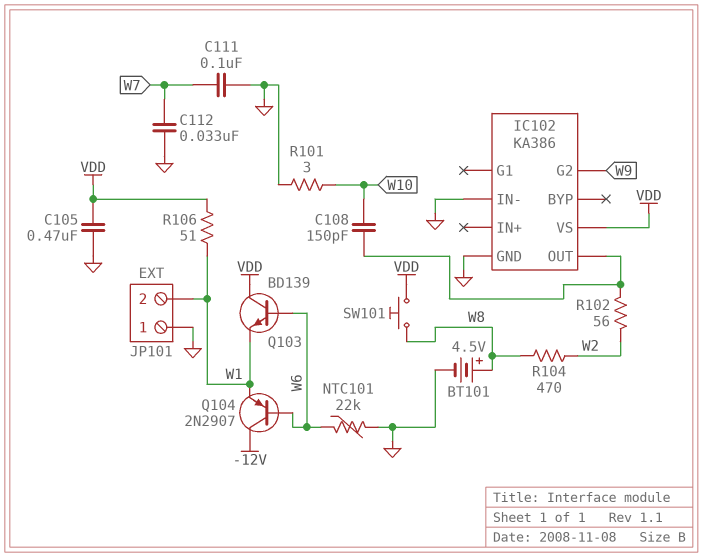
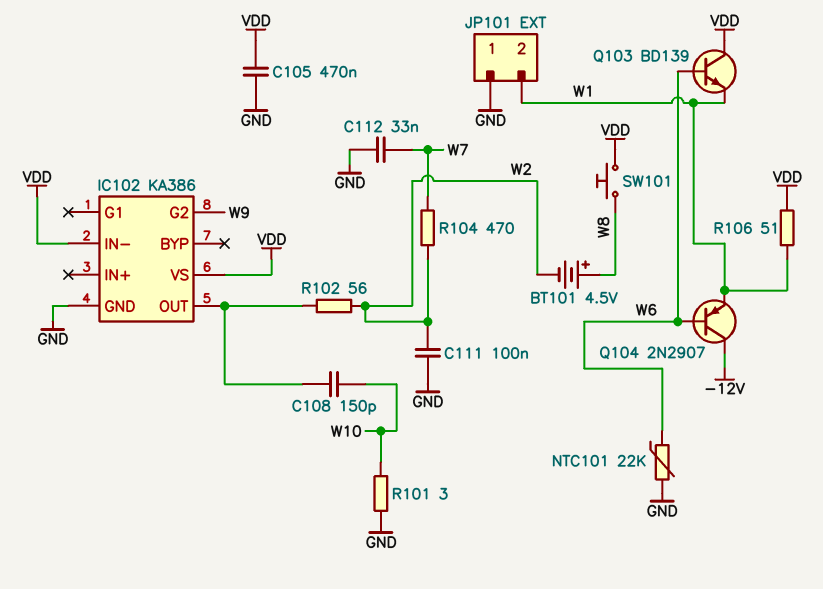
BT101: 4.5V (plus W8, minus GND) -> 4.5V (plus W8, minus W2)
C111: 100nF (GND, W7) -> 100nF (GND, W2)
IC102 pin IN-: GND -> VDD
R104: 470 (W2, W8) -> 470 (W2, W7)

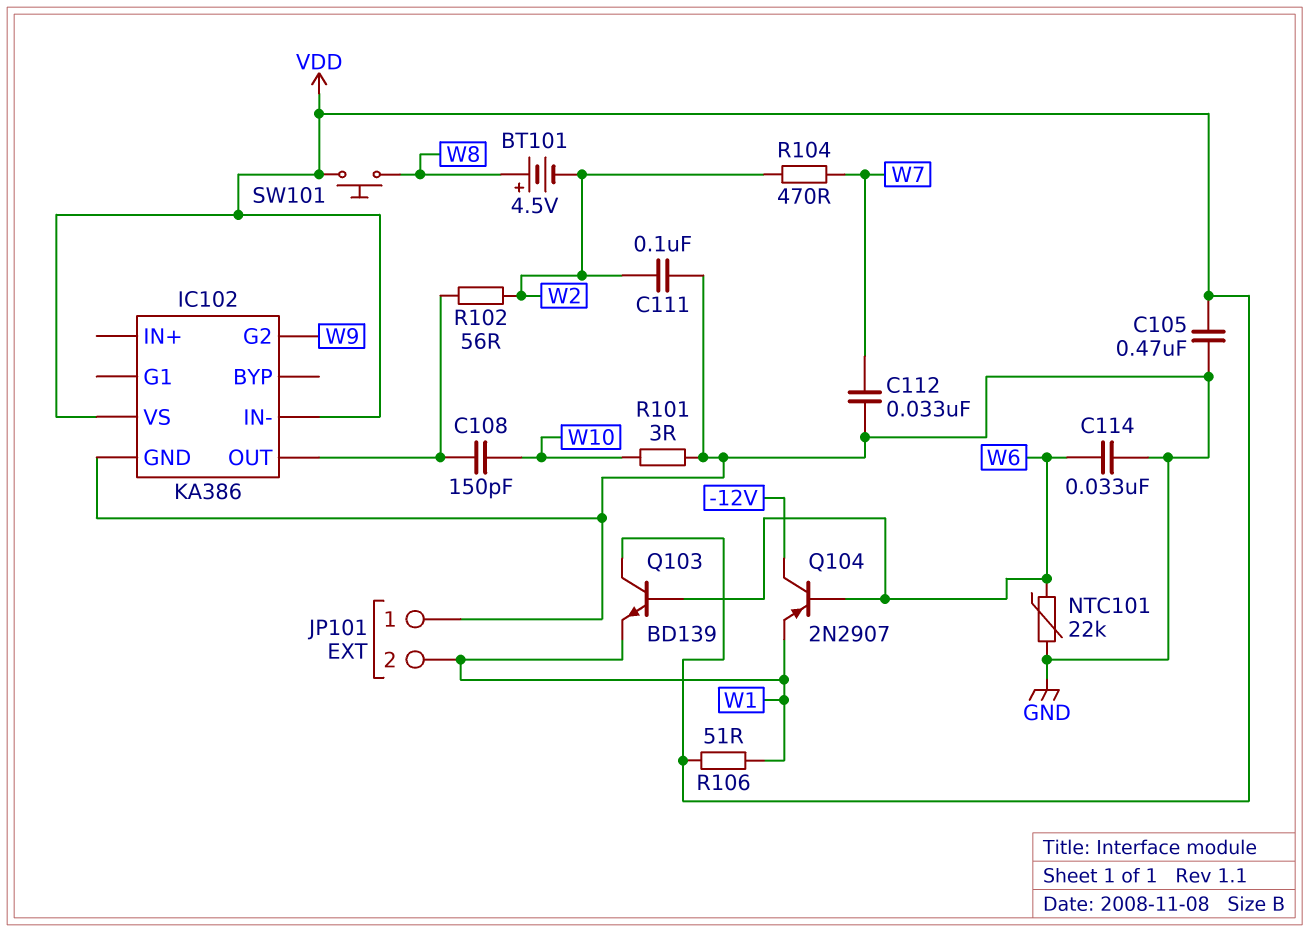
C114: none -> 33nF (GND, W6)

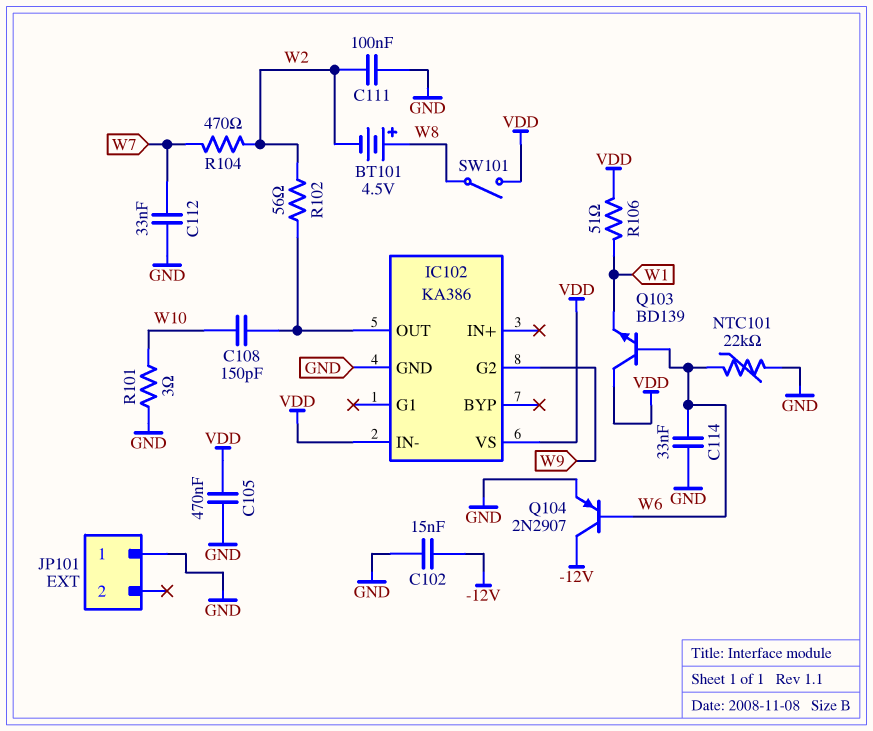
C102: none -> 15nF (-12V, GND)
JP101 pin 2: W1 -> none
Q104: PNP 2N2907 (B W6, C -12V, E W1) -> PNP 2N2907 (B W6, C -12V, E GND)
SW101: button (VDD, W8) -> switch (VDD, W8)

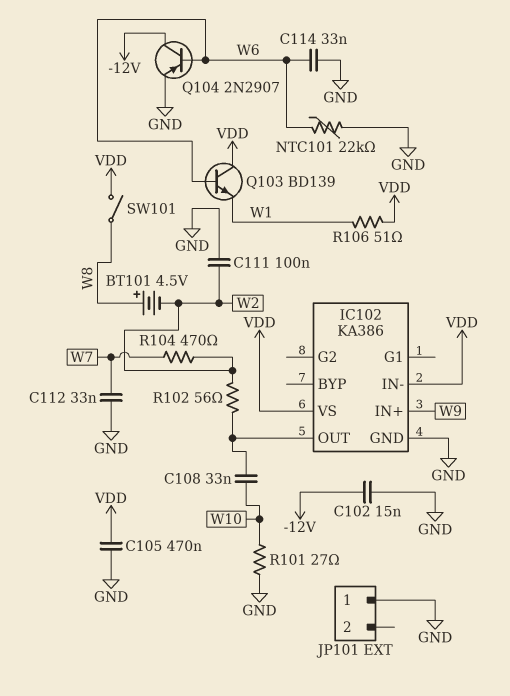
C108: 150pF (IC102/OUT, W10) -> 33nF (IC102/OUT, W10)
IC102 pin G2: W9 -> none
IC102 pin IN+: none -> W9
R101: 3 (GND, W10) -> 27 (GND, W10)

